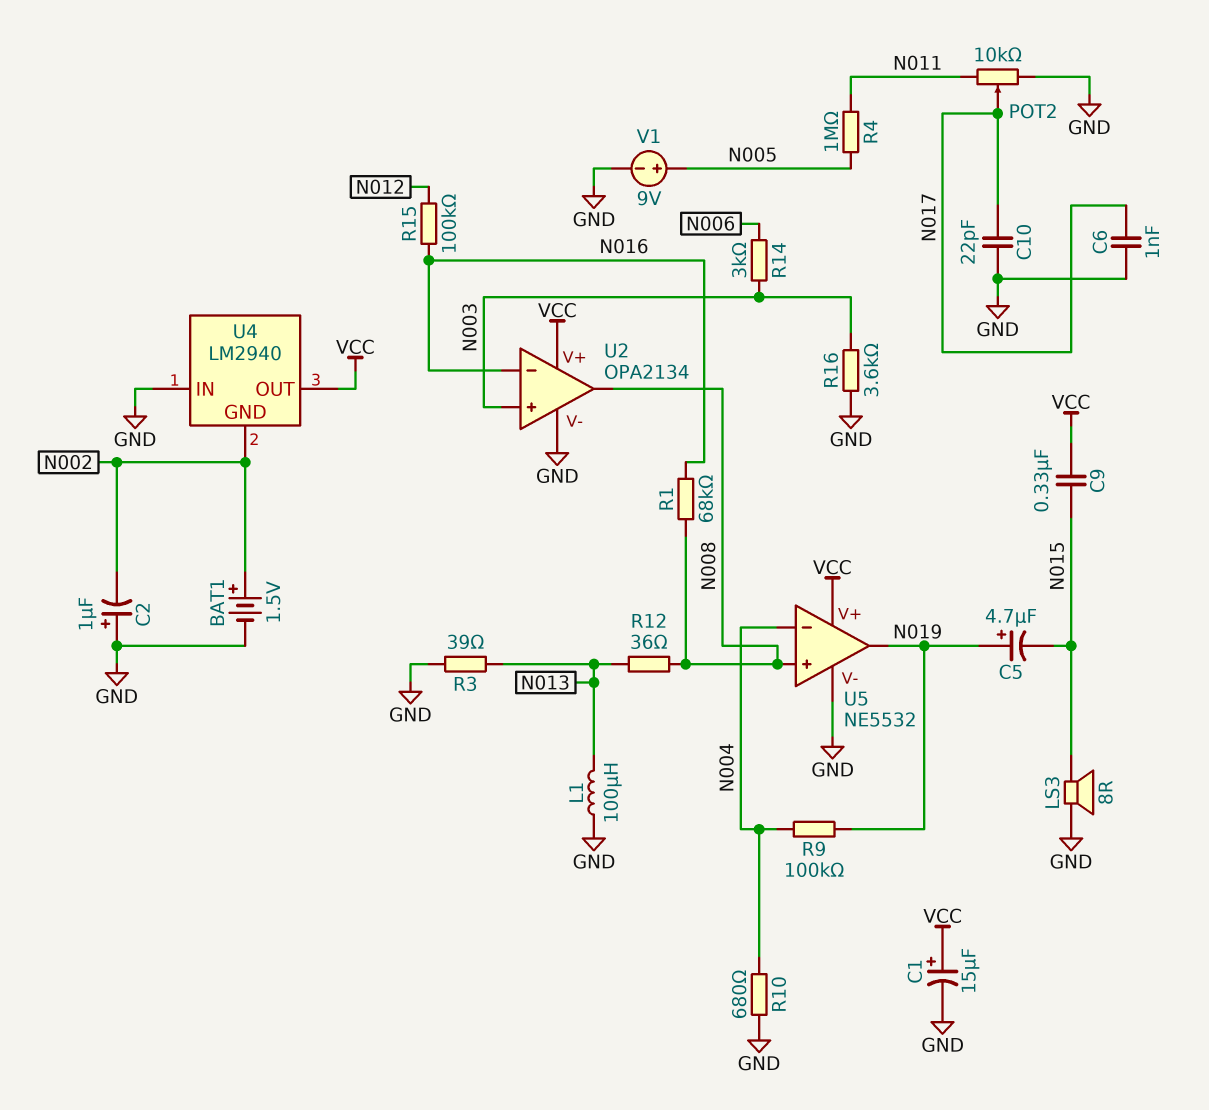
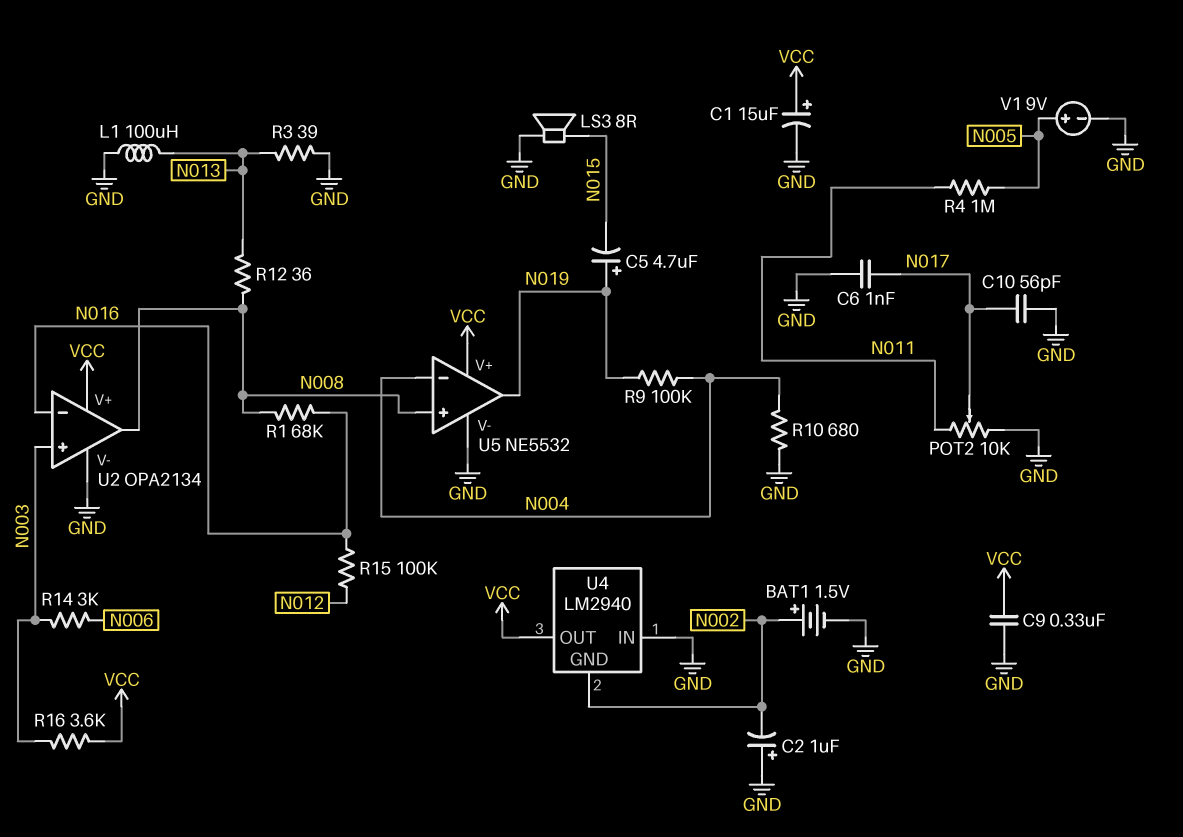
C9: 330nF (N015, VCC) -> 330nF (GND, VCC)
C10: 22pF (GND, N017) -> 56pF (GND, N017)
R16: 3.6k (GND, N003) -> 3.6k (N003, VCC)

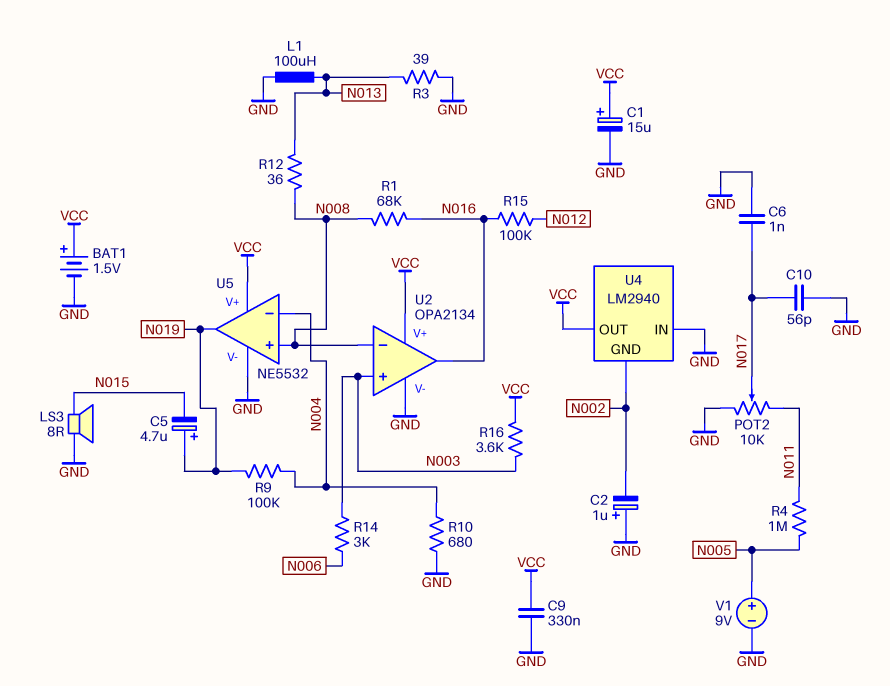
BAT1: 1.5V (plus N002, minus GND) -> 1.5V (plus VCC, minus GND)
U2 pin in-: N016 -> N008
U2 pin out: N008 -> N016

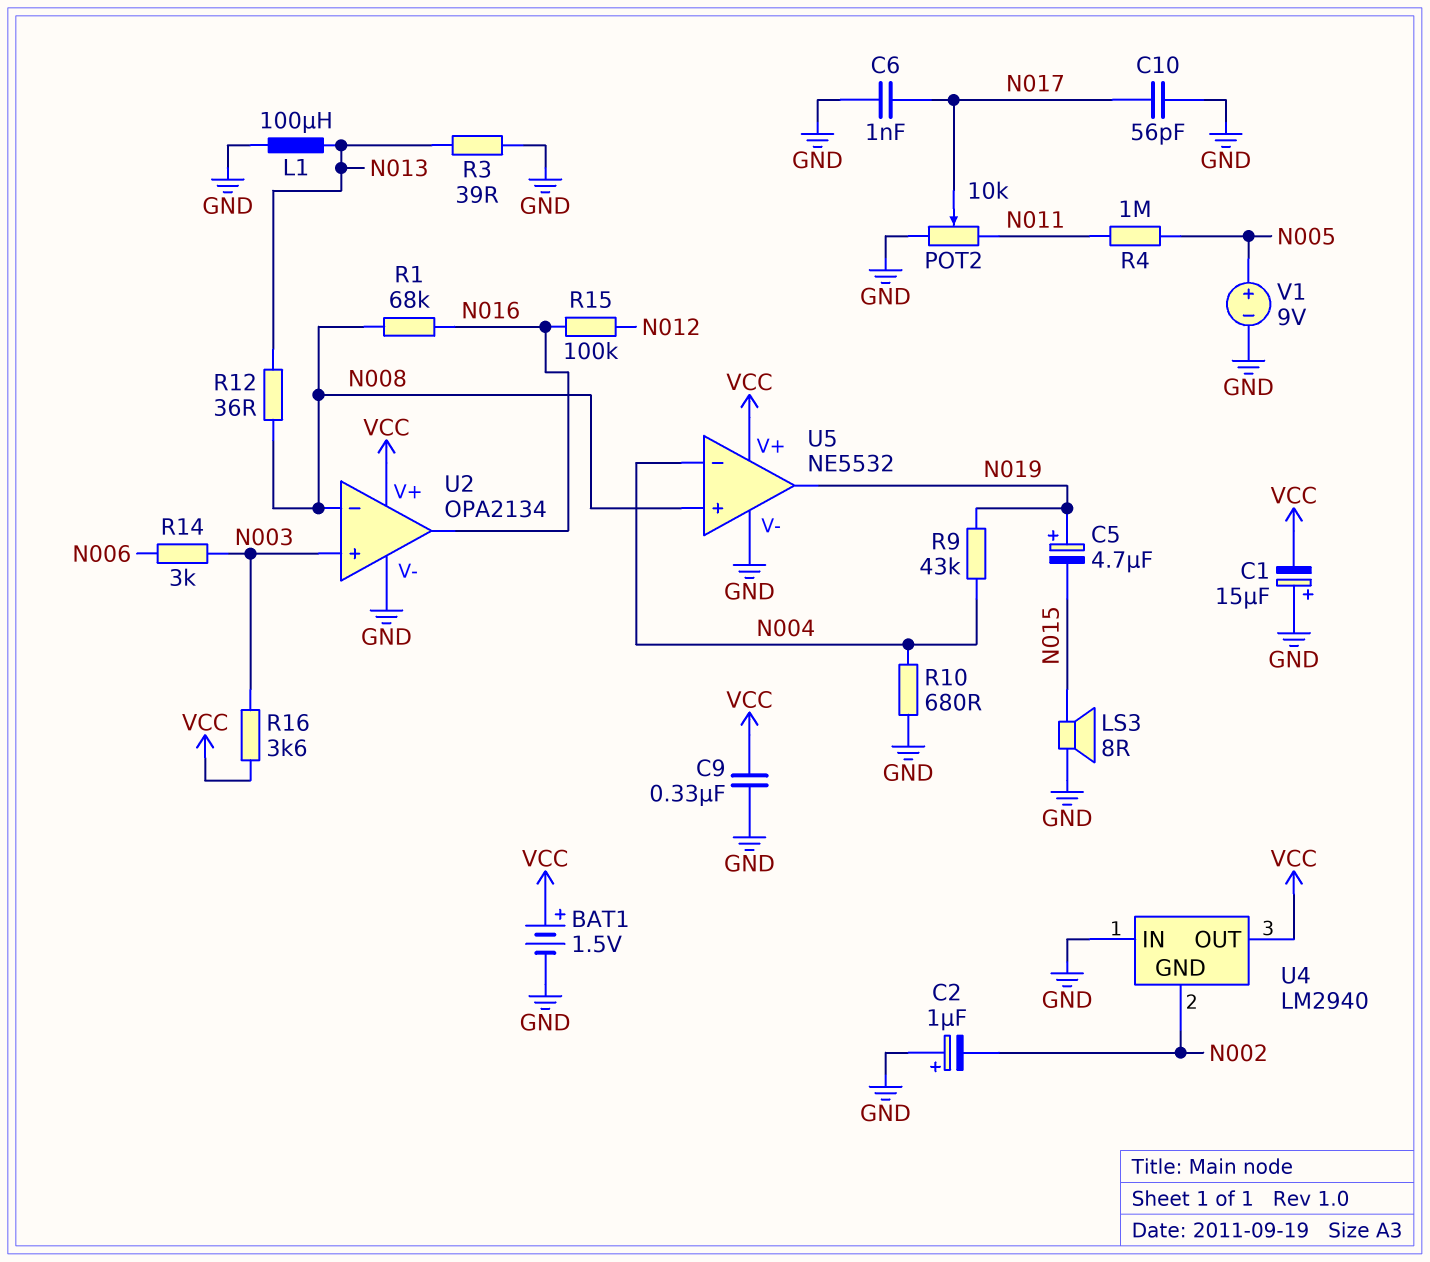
C1: 15uF (plus VCC, minus GND) -> 15uF (plus GND, minus VCC)
R9: 100k (N004, N019) -> 43k (N004, N019)

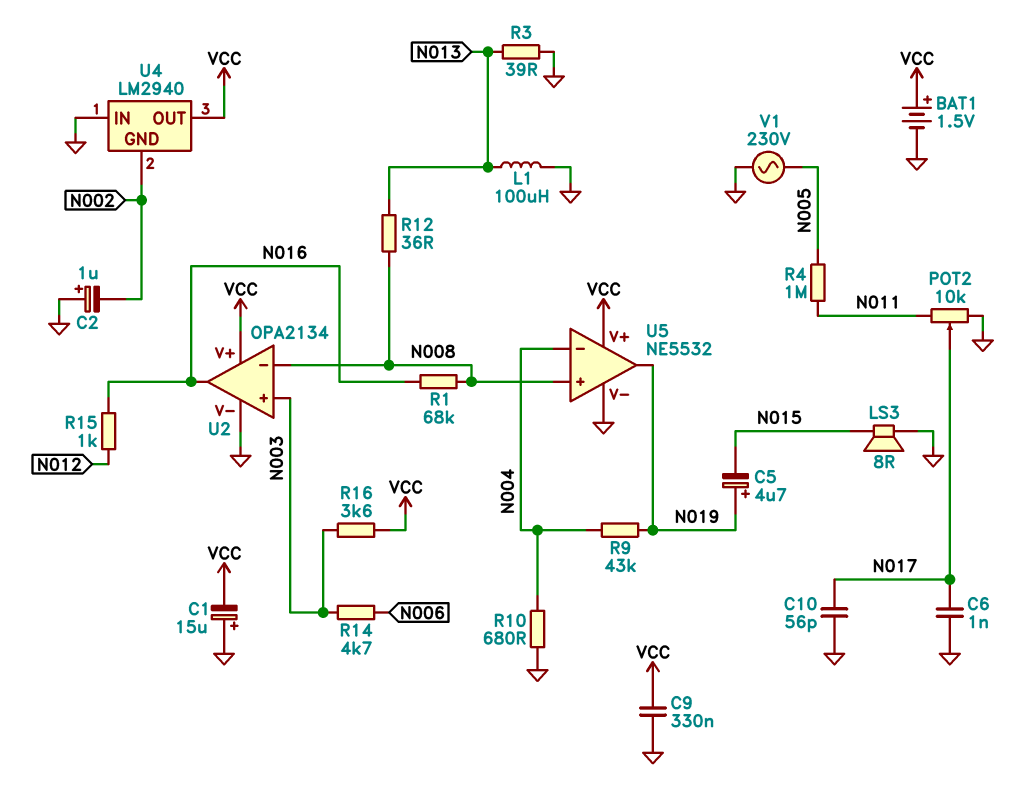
R14: 3k (N003, N006) -> 4.7k (N003, N006)
R15: 100k (N012, N016) -> 1k (N012, N016)
V1: 9V (plus N005, minus GND) -> AC 230V (GND, N005)

